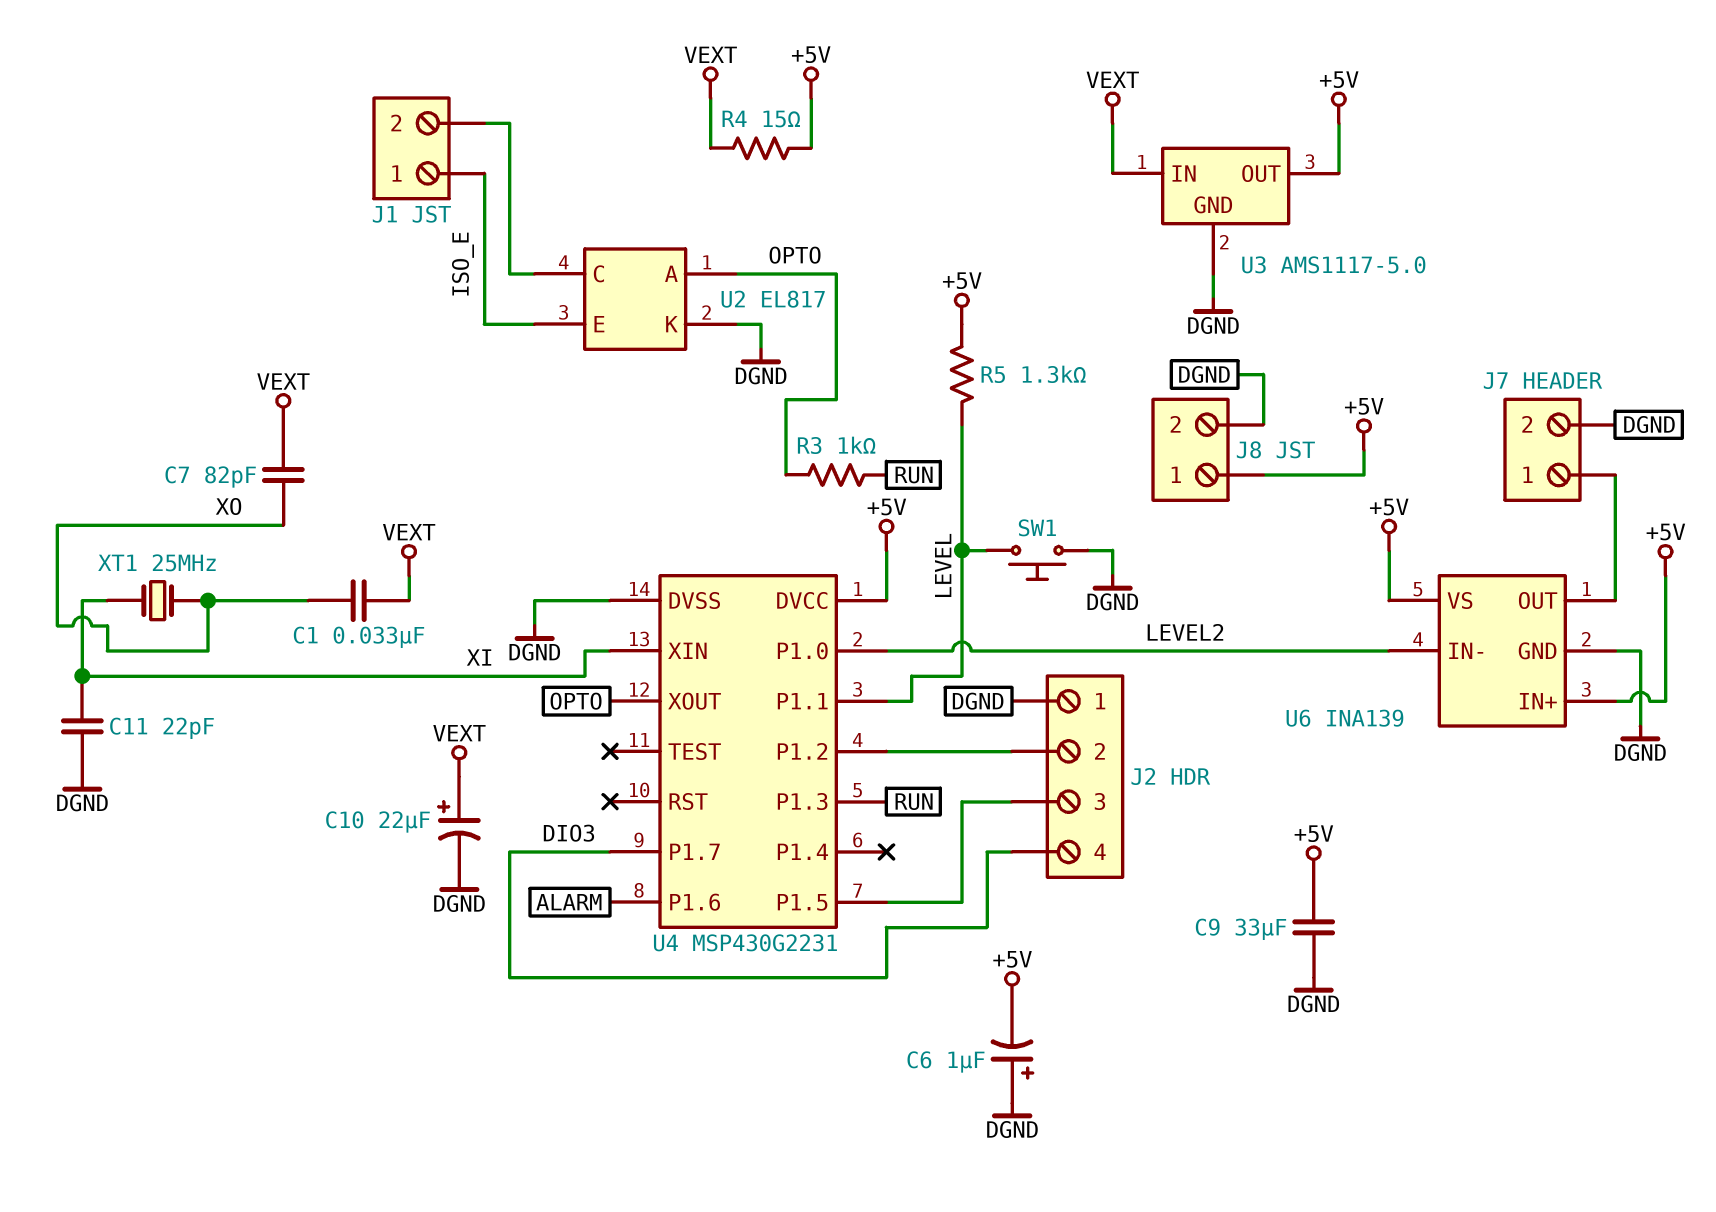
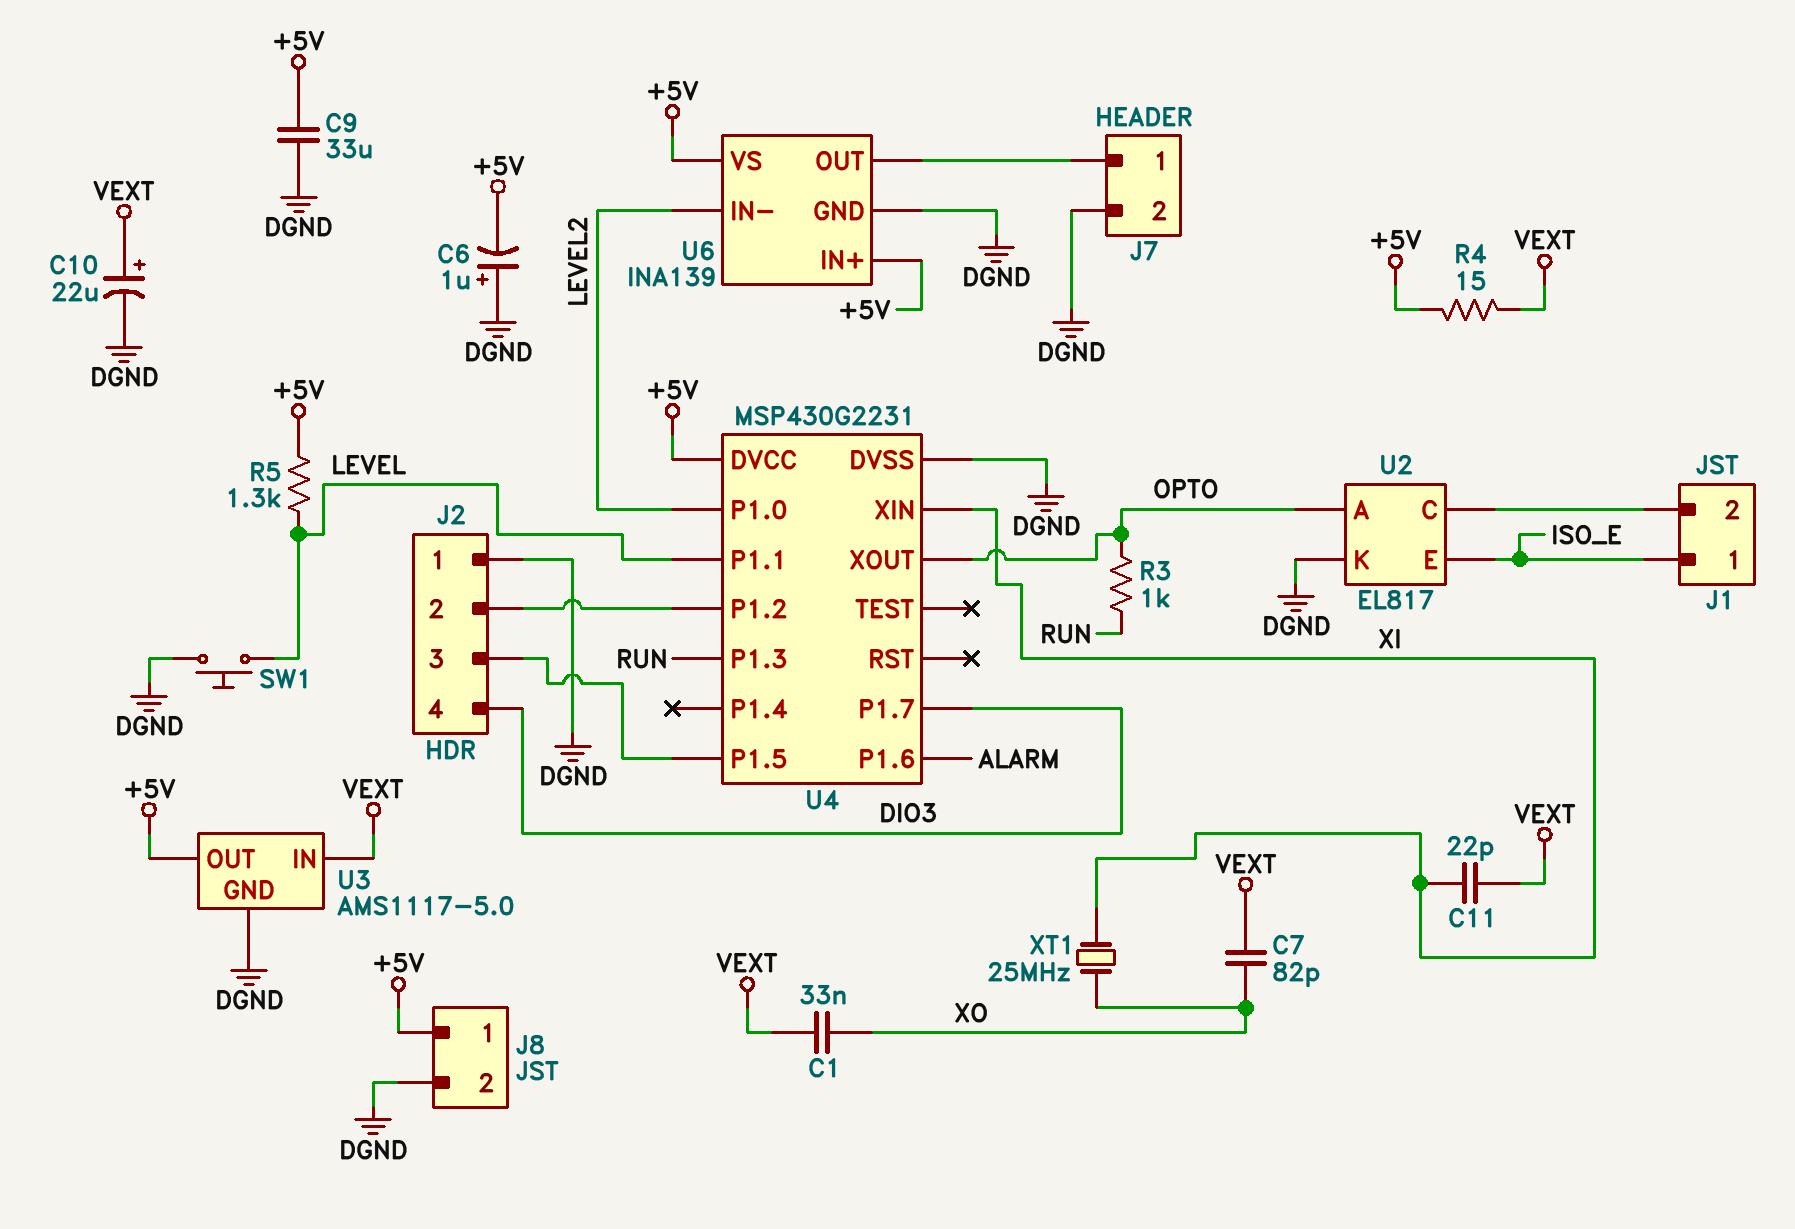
C11: 22pF (DGND, XI) -> 22pF (VEXT, XI)

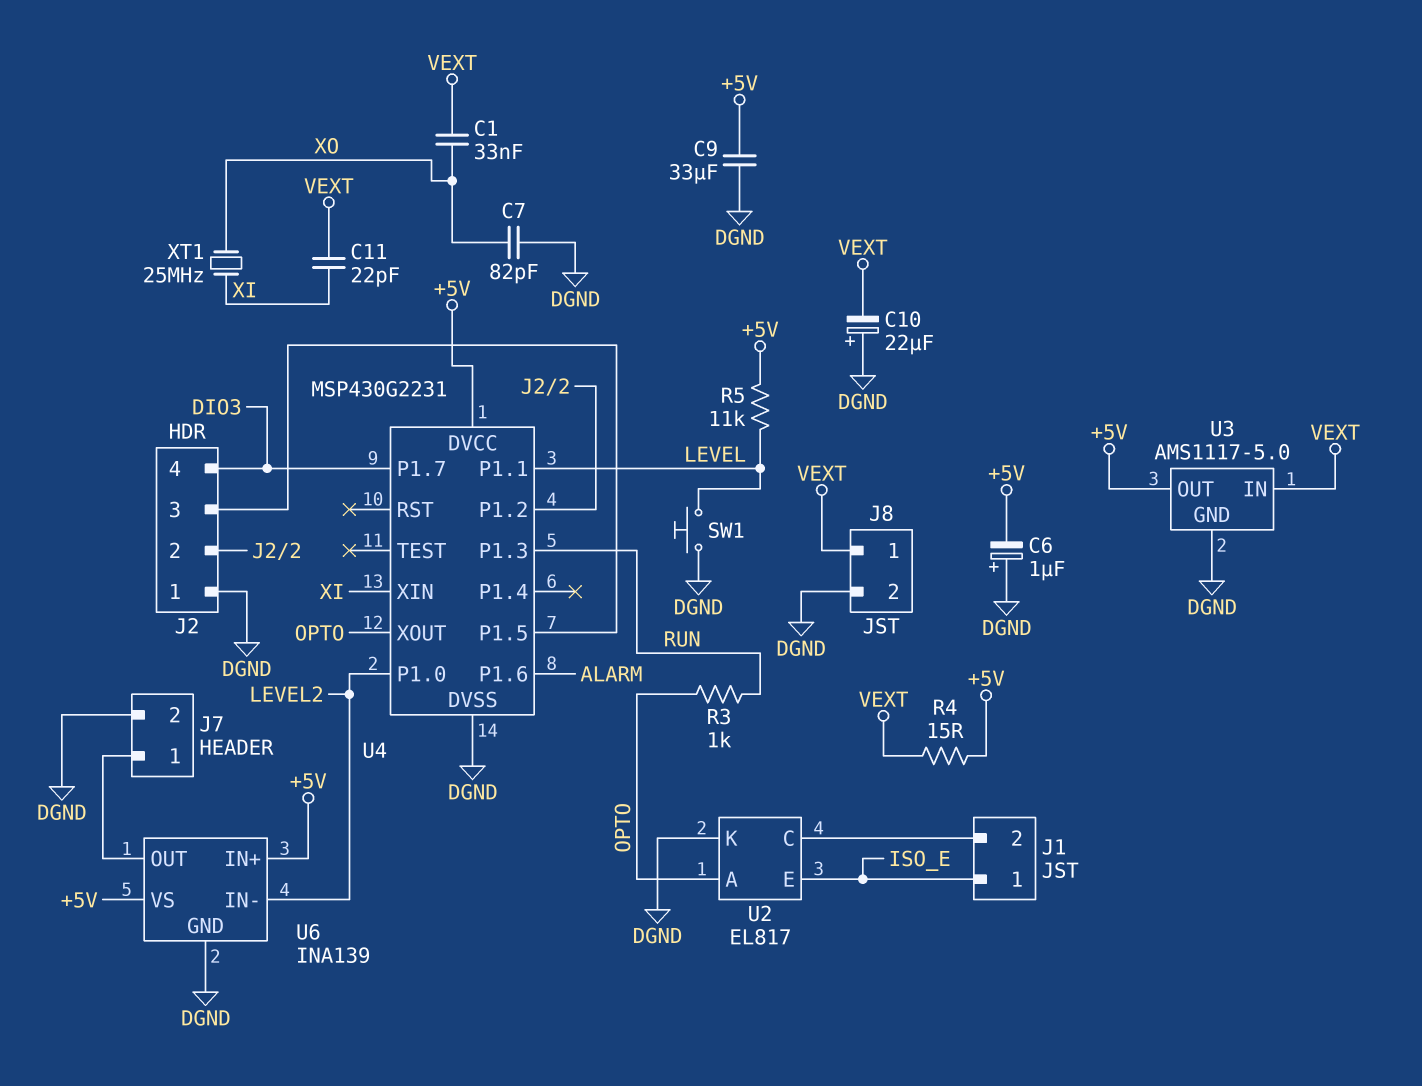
C7: 82pF (VEXT, XO) -> 82pF (DGND, XO)
C10: 22uF (plus VEXT, minus DGND) -> 22uF (plus DGND, minus VEXT)
J8 pin 1: +5V -> VEXT
R5: 1.3k (+5V, LEVEL) -> 11k (+5V, LEVEL)

